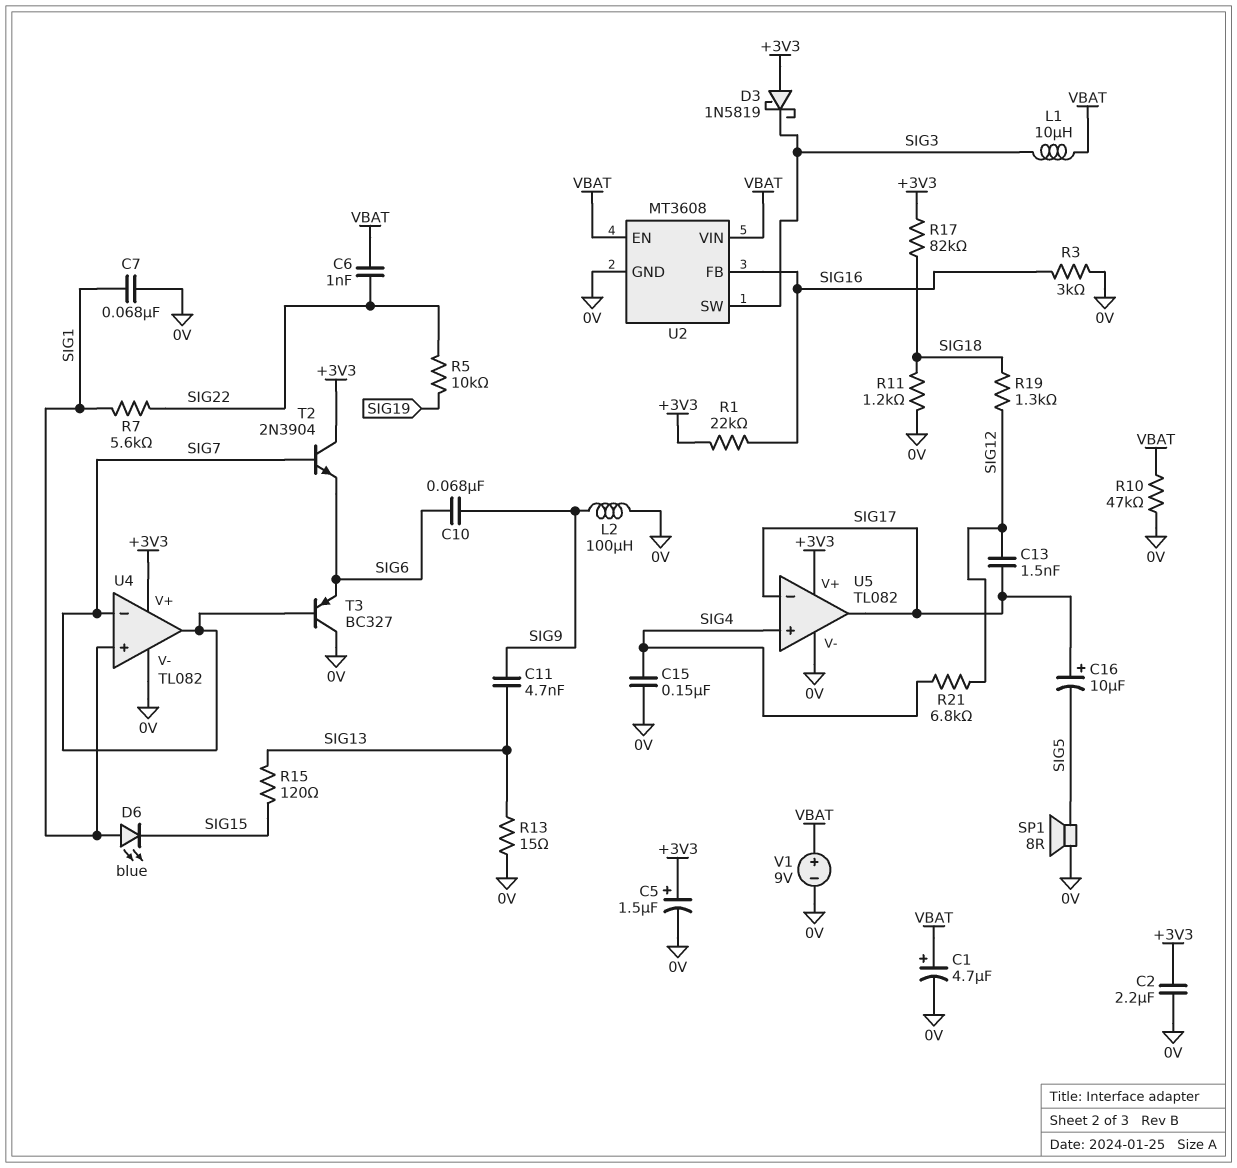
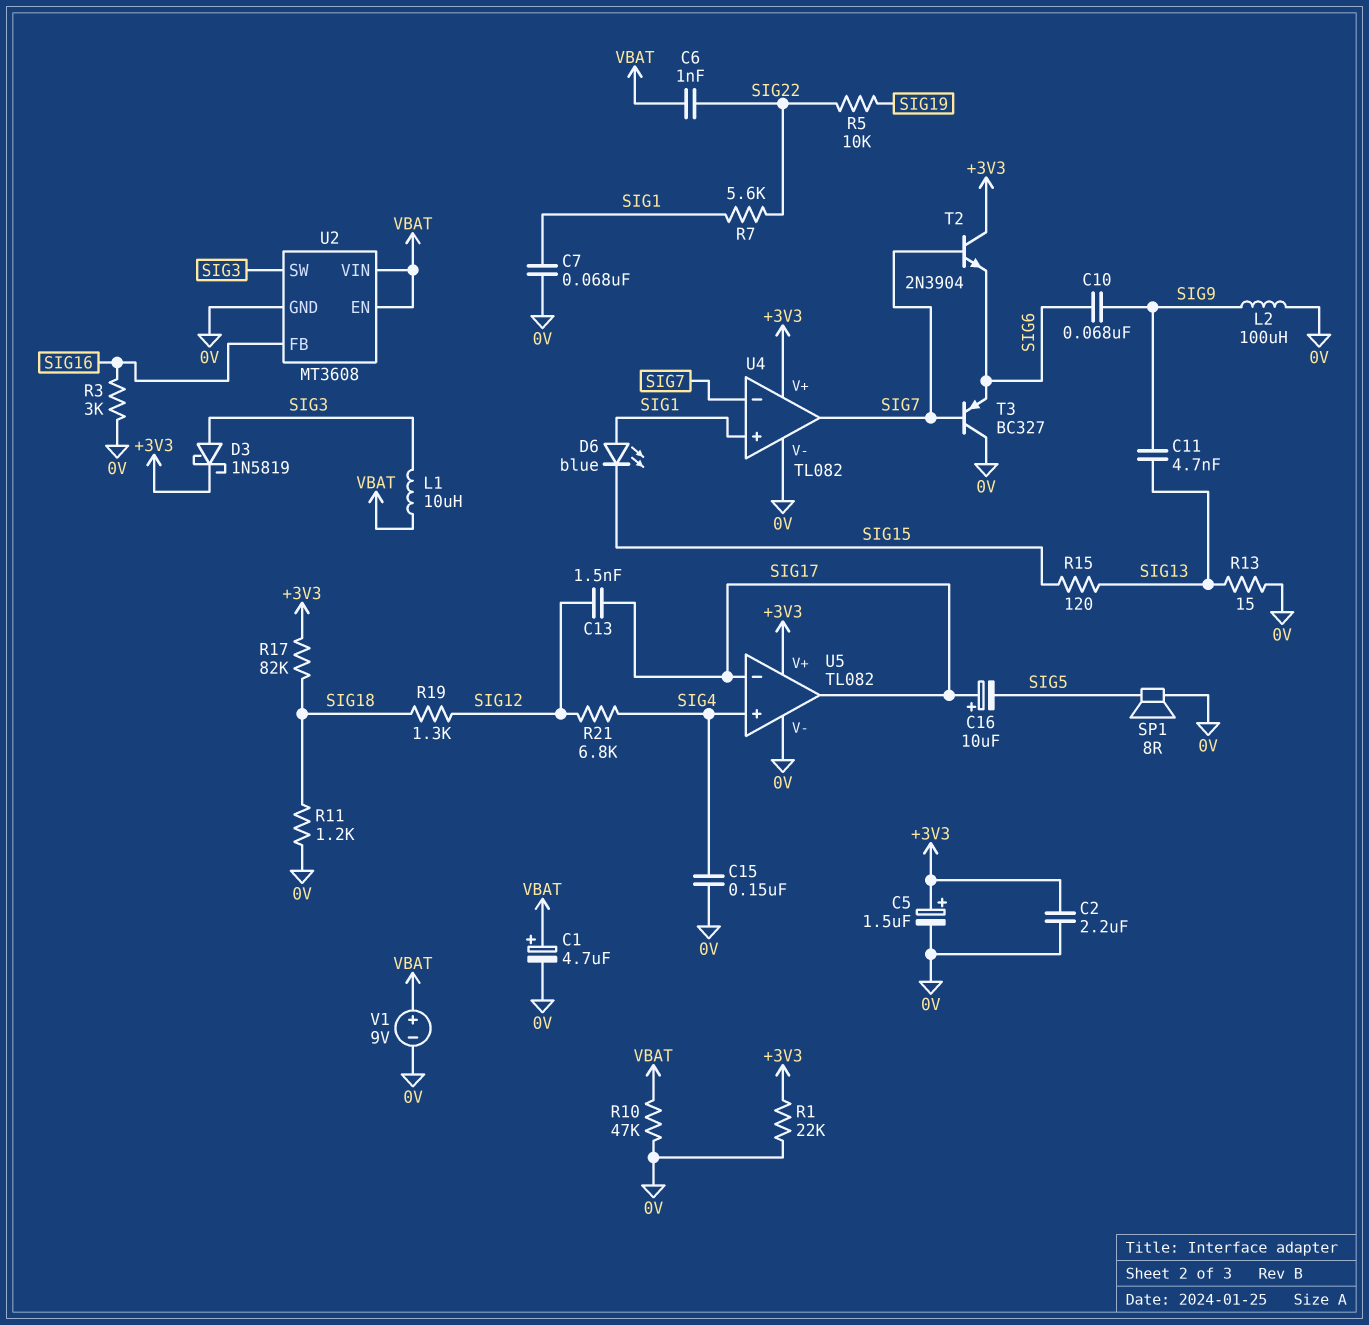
D3: schottky 1N5819 (A +3V3, K SIG3) -> schottky 1N5819 (A SIG3, K +3V3)
R1: 22k (+3V3, SIG16) -> 22k (+3V3, 0V)

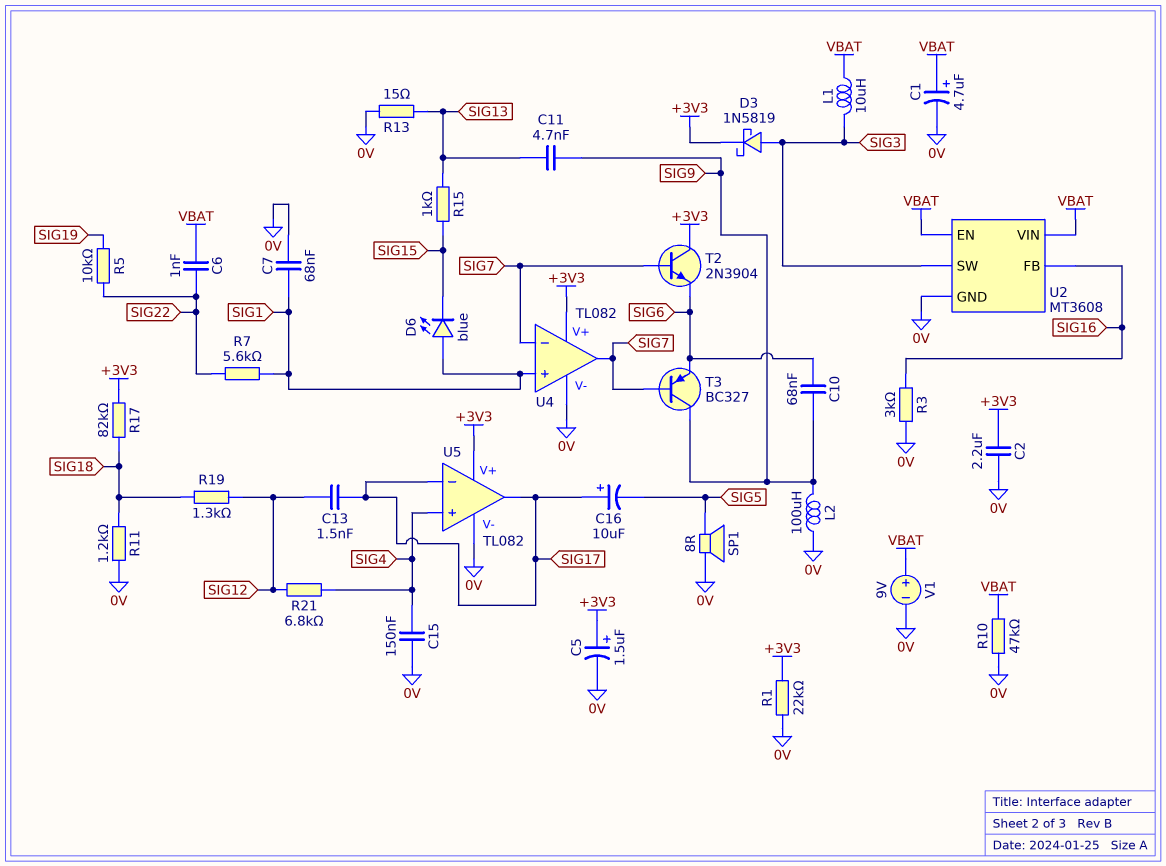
R15: 120 (SIG13, SIG15) -> 1k (SIG13, SIG15)
T3: PNP BC327 (B SIG7, C 0V, E SIG6) -> PNP BC327 (B SIG7, C SIG9, E SIG6)

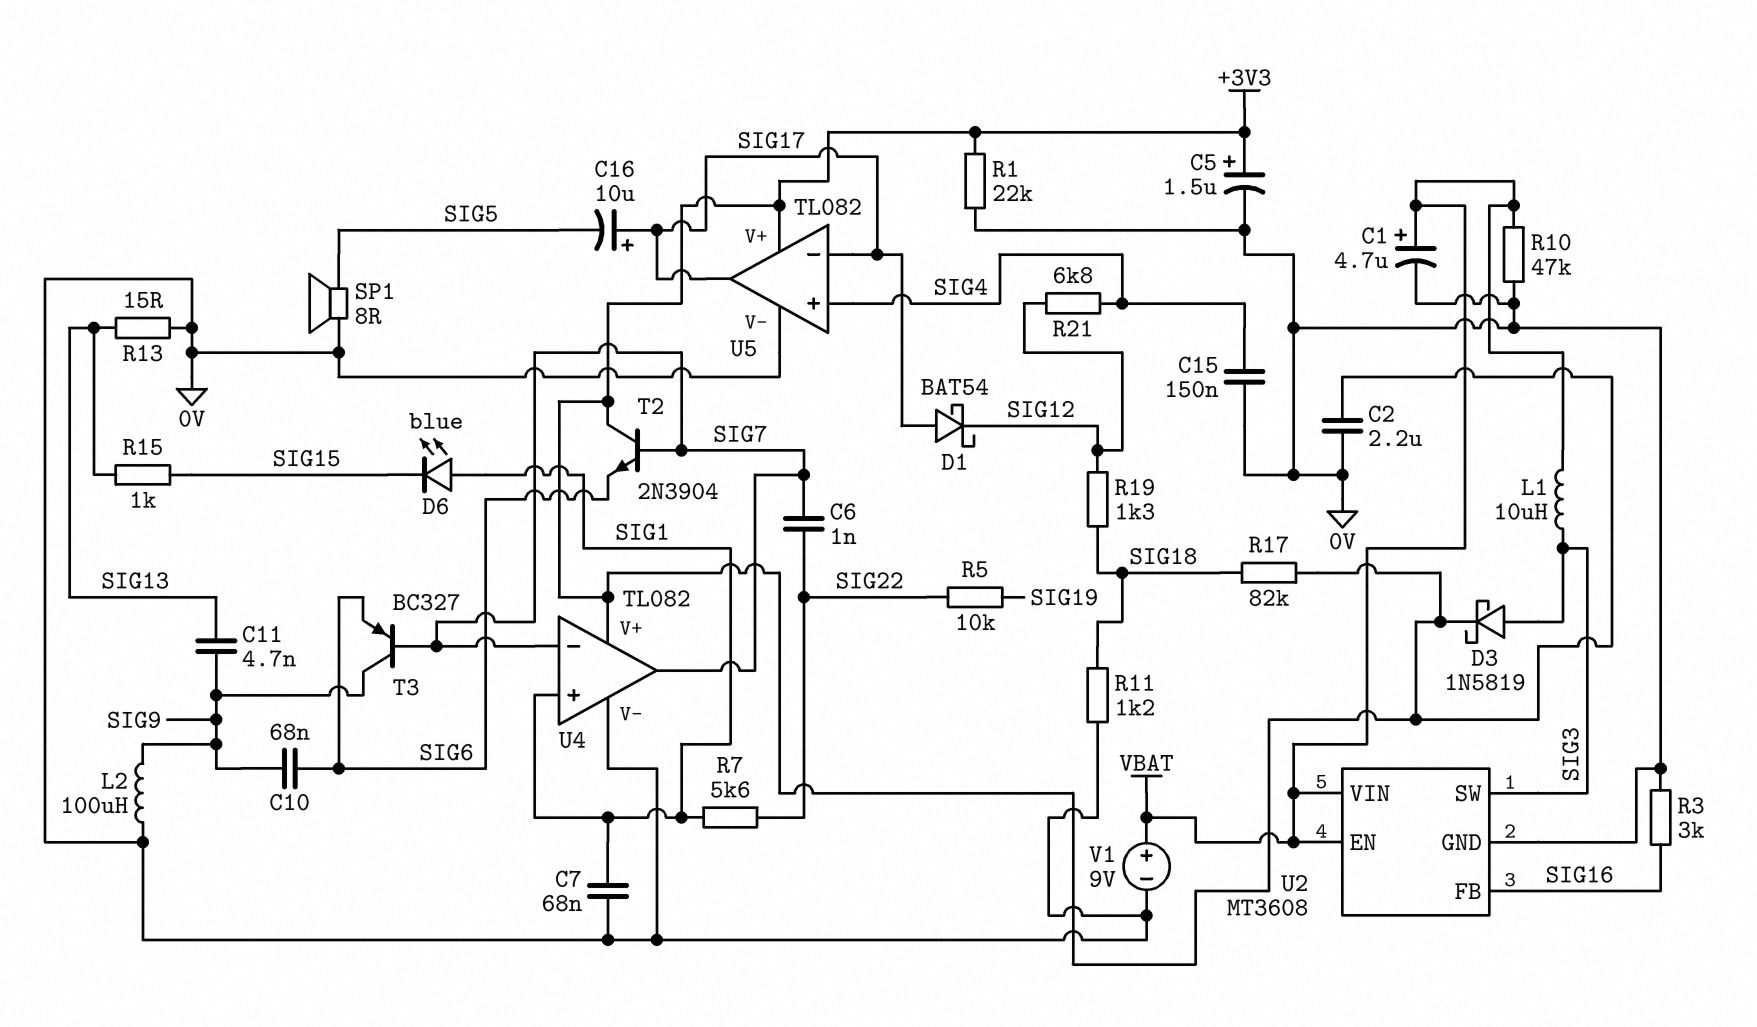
C6: 1nF (SIG22, VBAT) -> 1nF (SIG7, SIG22)
C13: 1.5nF (SIG12, SIG17) -> none
D1: none -> schottky BAT54 (A SIG17, K SIG12)

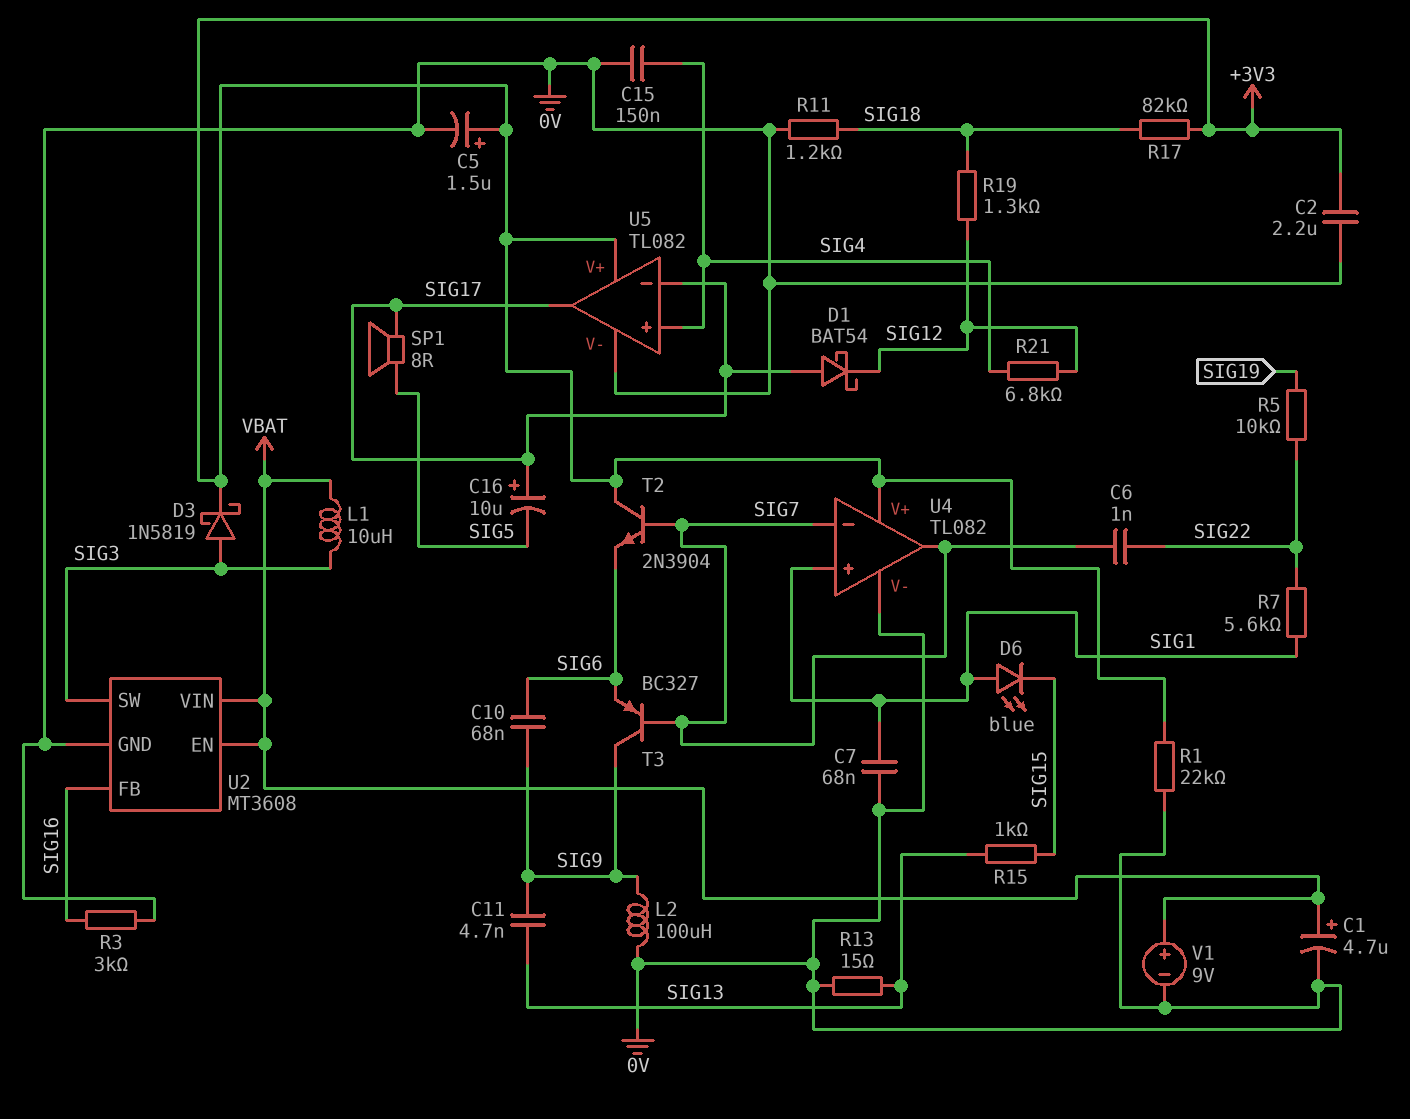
R10: 47k (0V, VBAT) -> none
SP1: speaker 8R (0V, SIG5) -> speaker 8R (SIG5, SIG17)

